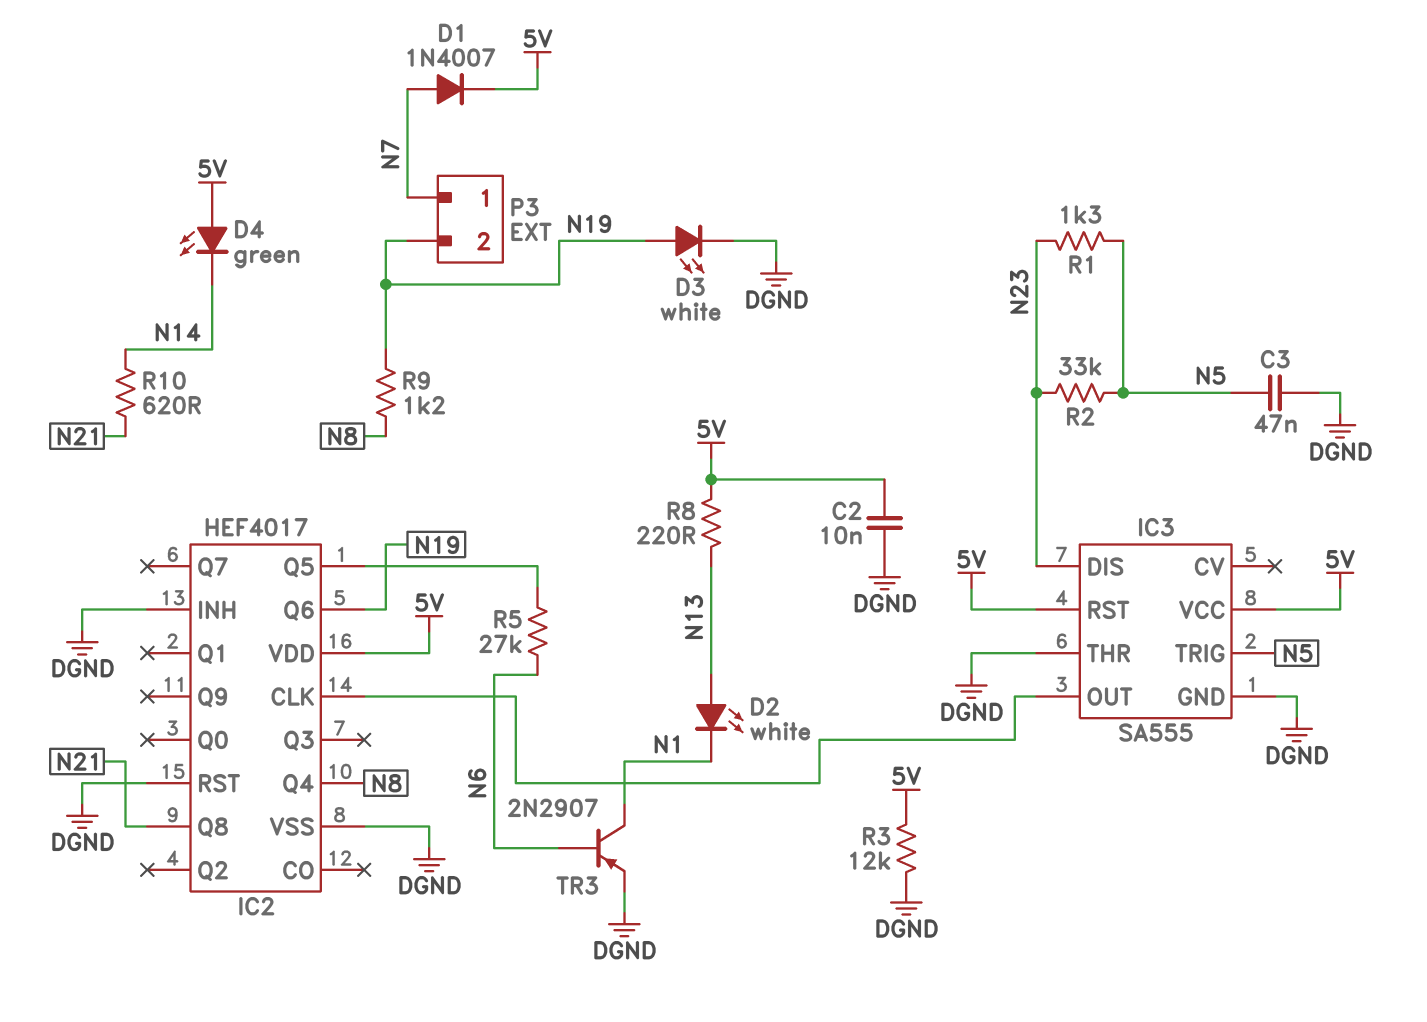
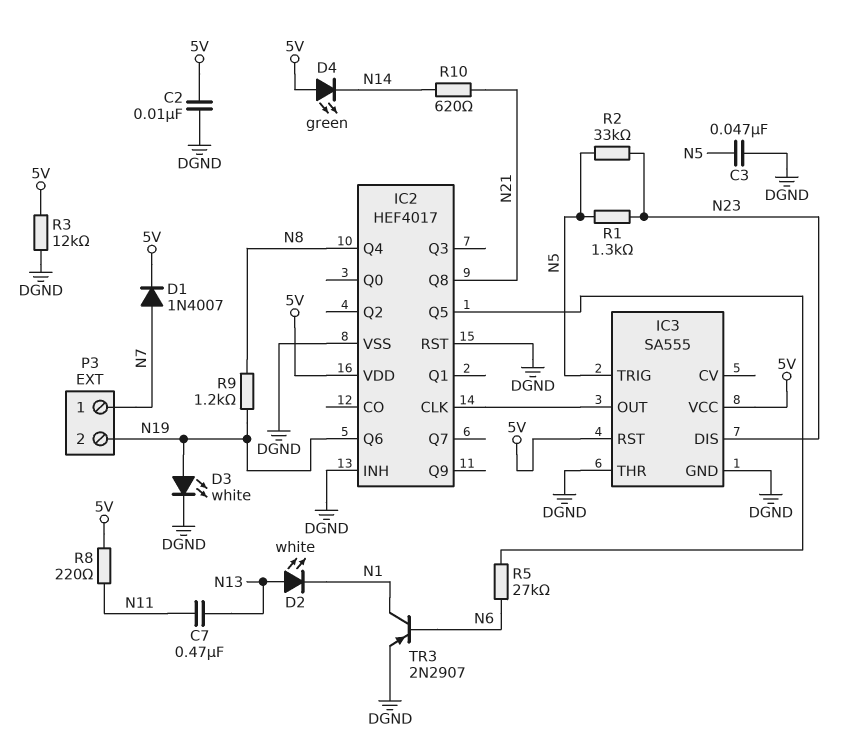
C7: none -> 470nF (N11, N13)
R8: 220 (5V, N13) -> 220 (5V, N11)

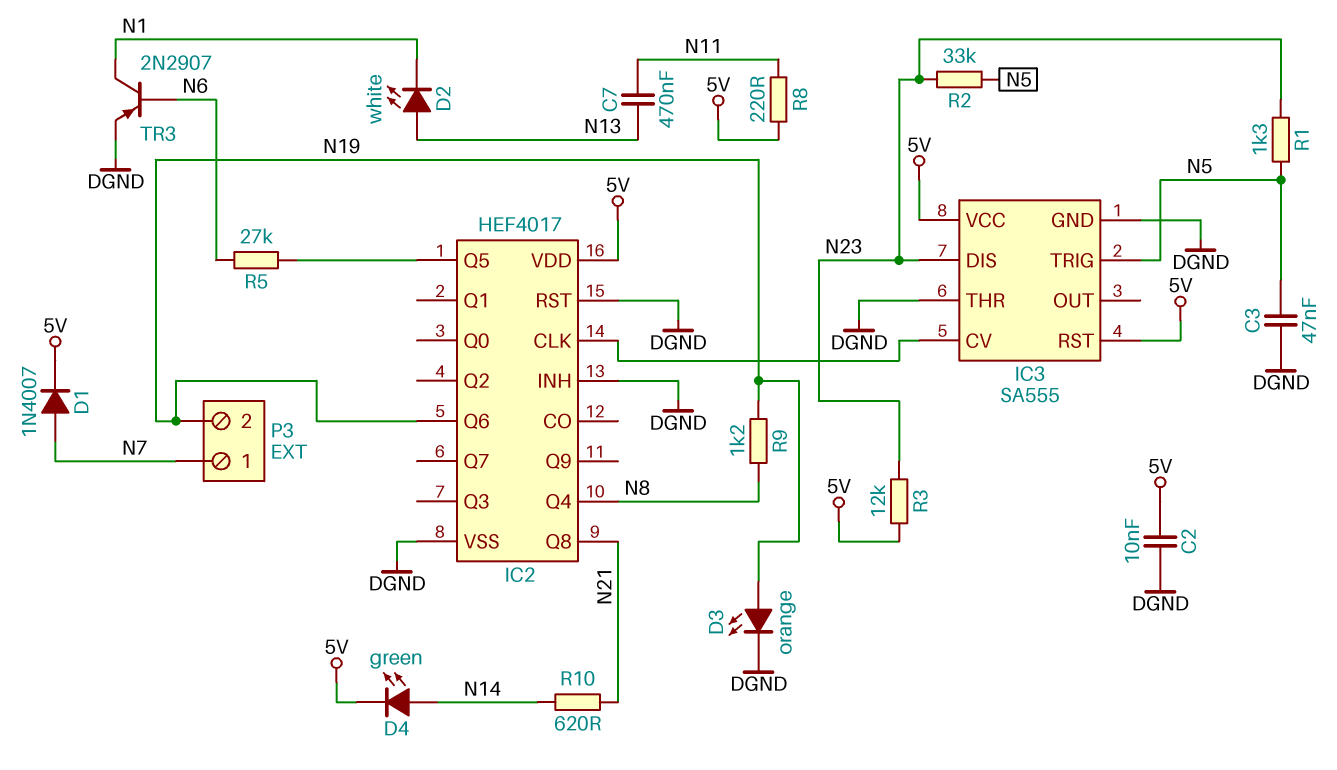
D3: LED white (A N19, K DGND) -> LED orange (A N19, K DGND)
D4: LED green (A 5V, K N14) -> LED green (A N14, K 5V)
IC3 pin CV: none -> IC2/CLK
IC3 pin OUT: IC2/CLK -> none
R3: 12k (5V, DGND) -> 12k (5V, N23)

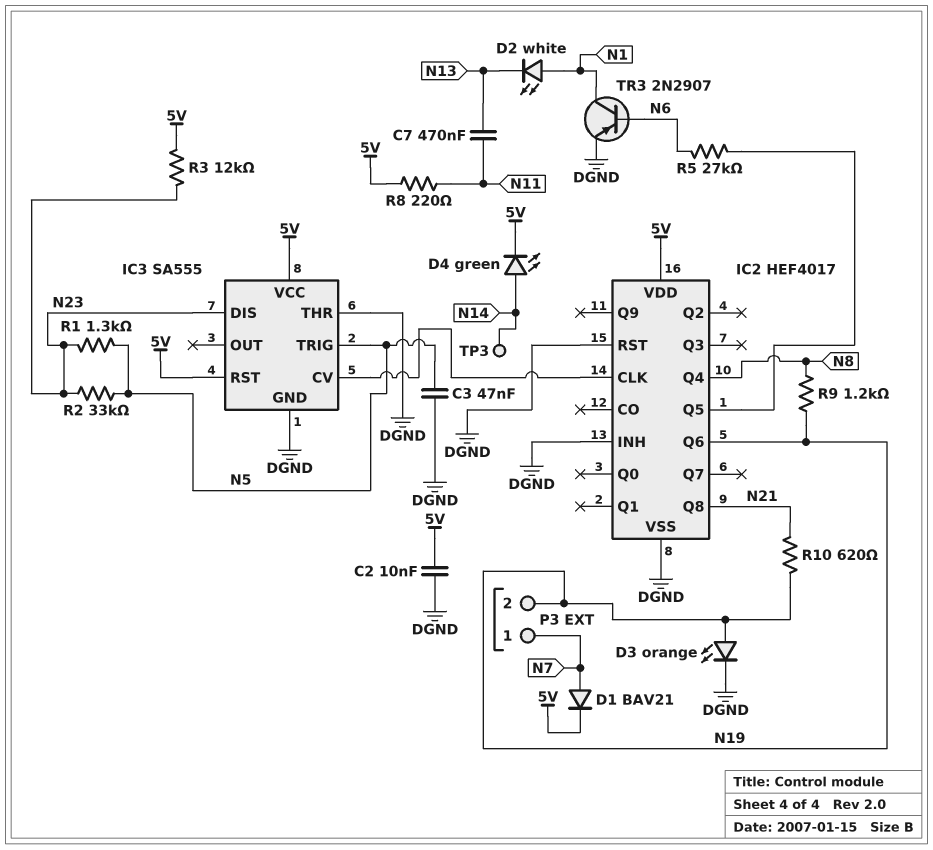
D1: diode 1N4007 (A N7, K 5V) -> diode BAV21 (A N7, K 5V)
D2: LED white (A N13, K N1) -> LED white (A N1, K N13)
R10: 620 (N14, N21) -> 620 (N19, N21)
TP3: none -> test point (N14)

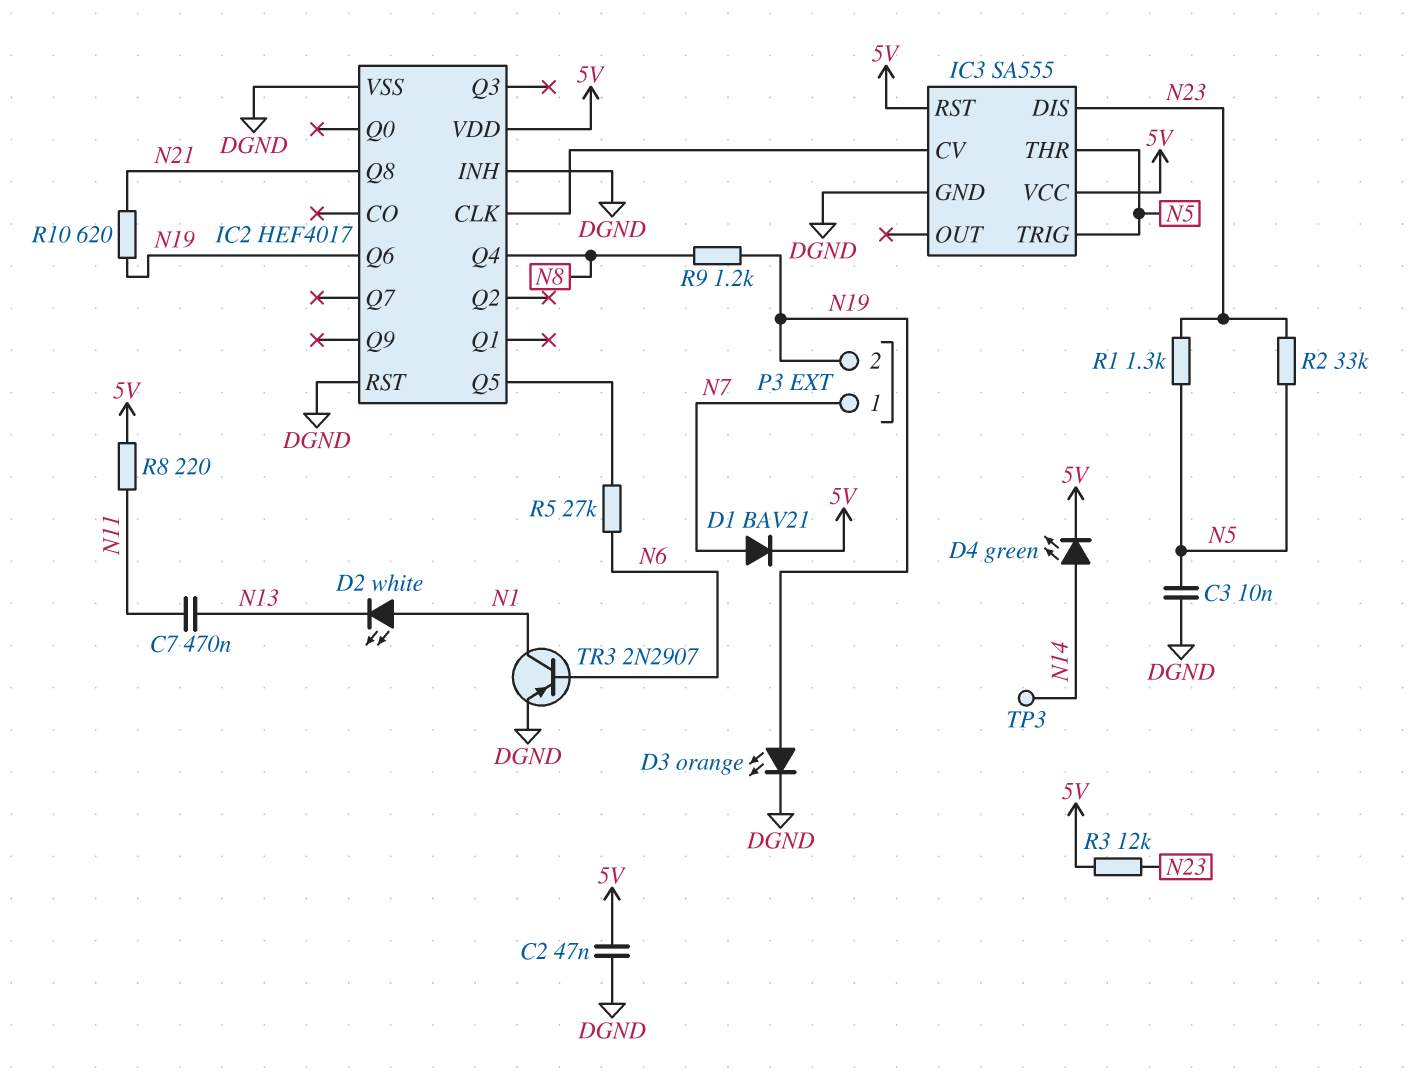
C2: 10nF (5V, DGND) -> 47nF (5V, DGND)
C3: 47nF (DGND, N5) -> 10nF (DGND, N5)
IC3 pin THR: DGND -> N5

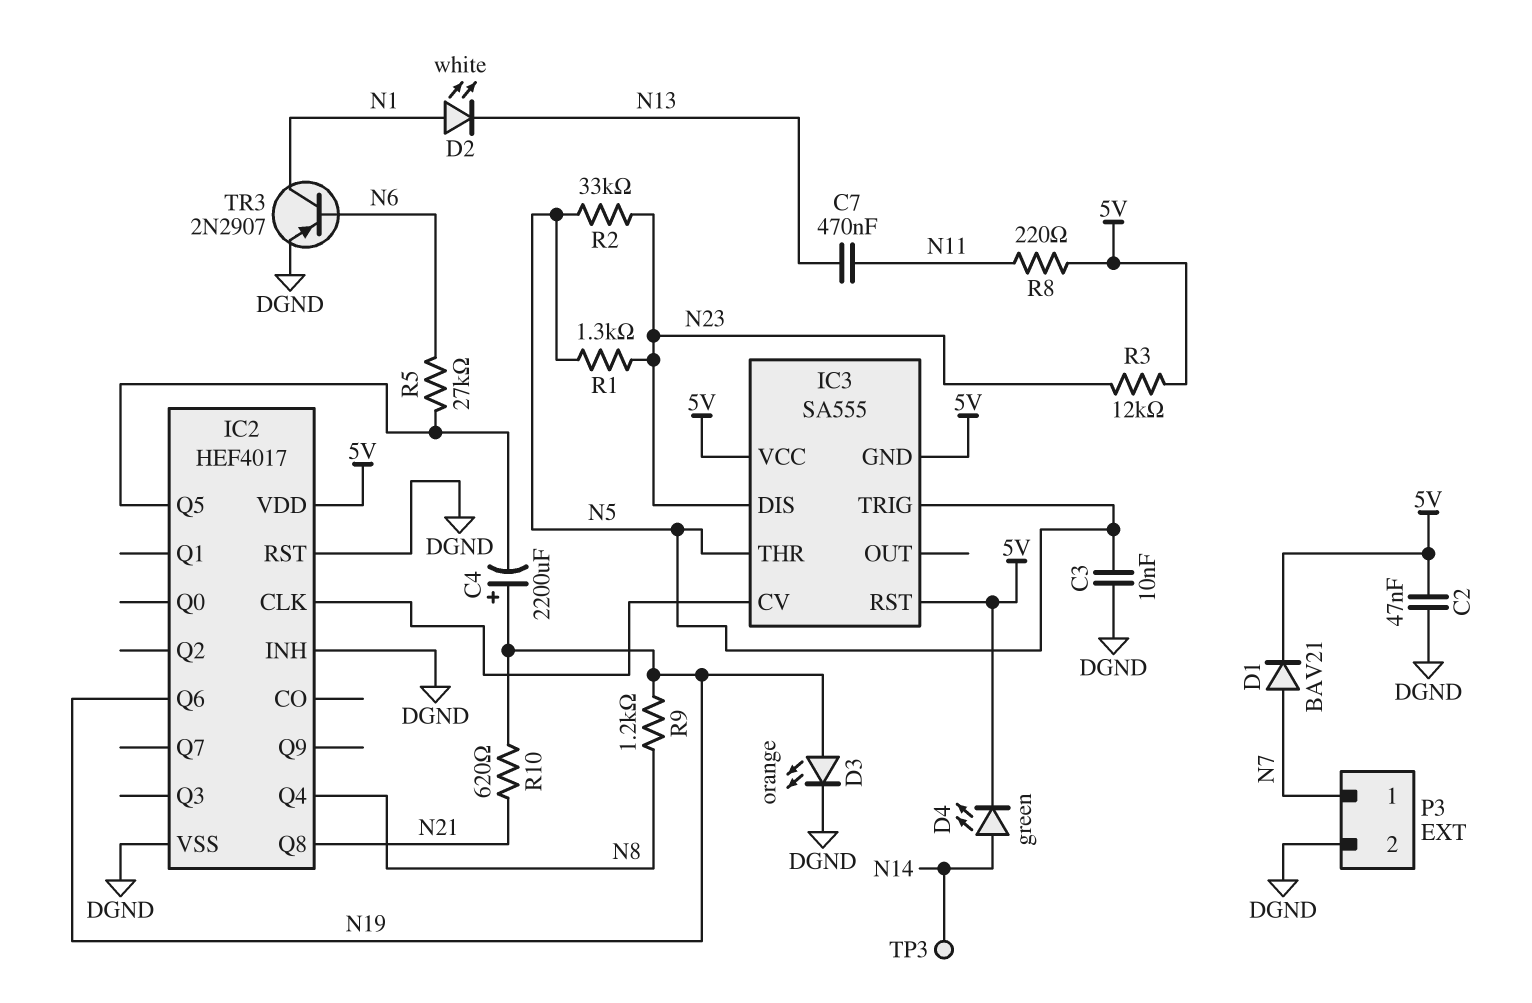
C4: none -> 2200uF (plus N19, minus IC2/Q5)
IC3 pin GND: DGND -> 5V
P3 pin 2: N19 -> DGND

